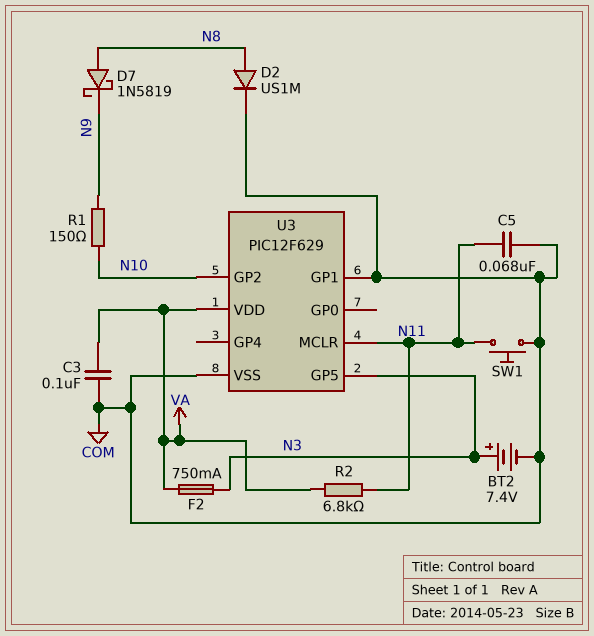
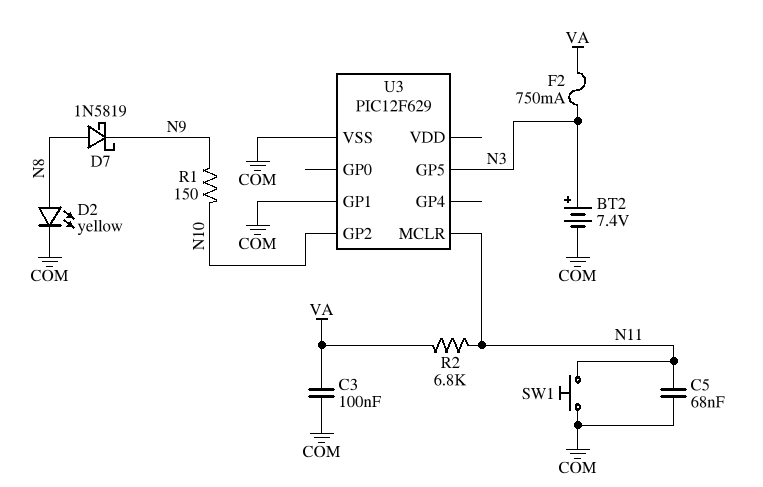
D2: diode US1M (A N8, K COM) -> LED yellow (A N8, K COM)
U3 pin VDD: VA -> none

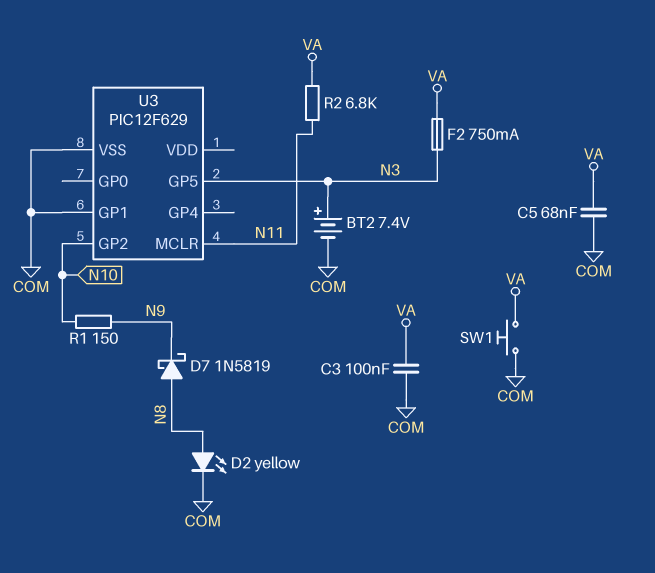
C5: 68nF (COM, N11) -> 68nF (COM, VA)
SW1: button (COM, N11) -> button (COM, VA)

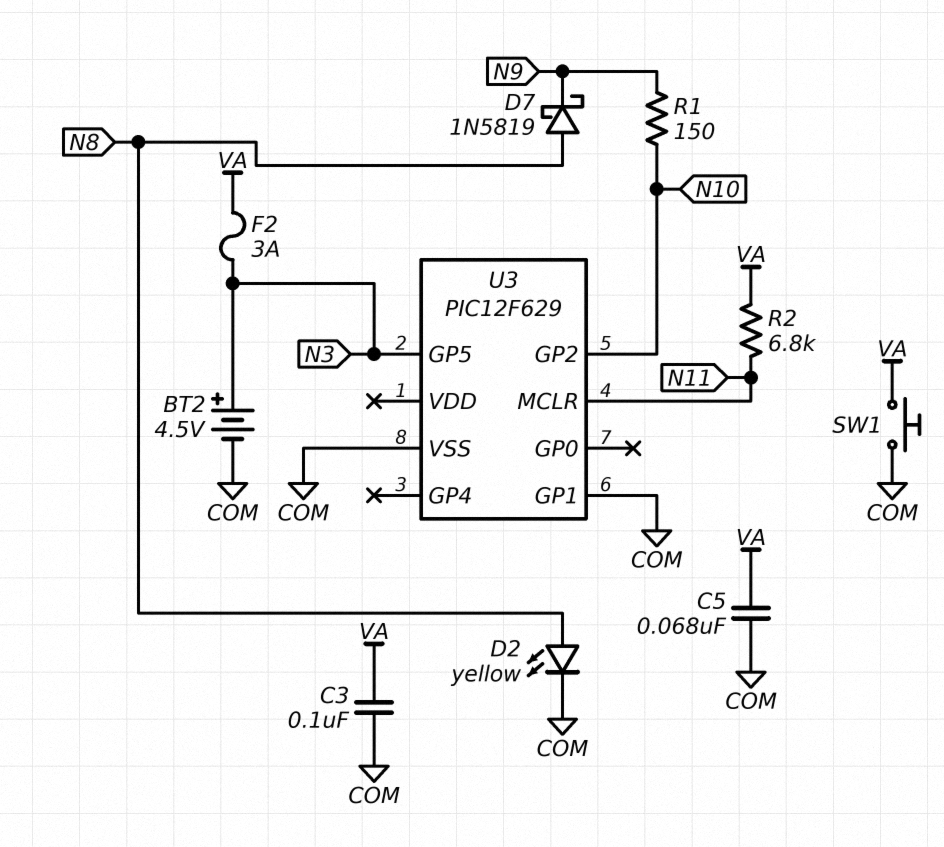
BT2: 7.4V (plus N3, minus COM) -> 4.5V (plus N3, minus COM)
F2: 750mA (N3, VA) -> 3A (N3, VA)

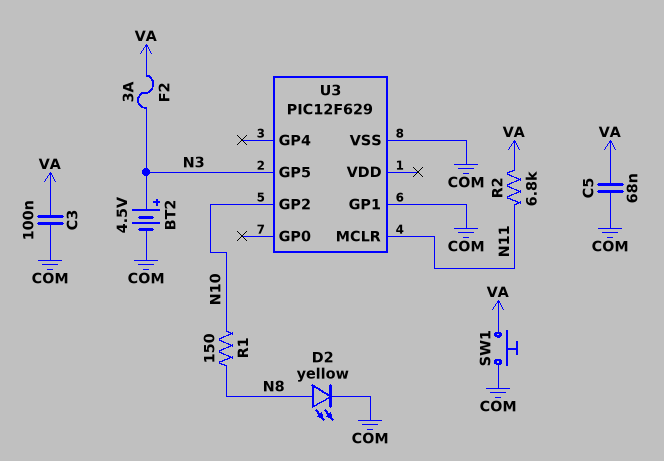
D7: schottky 1N5819 (A N8, K N9) -> none
R1: 150 (N9, N10) -> 150 (N8, N10)

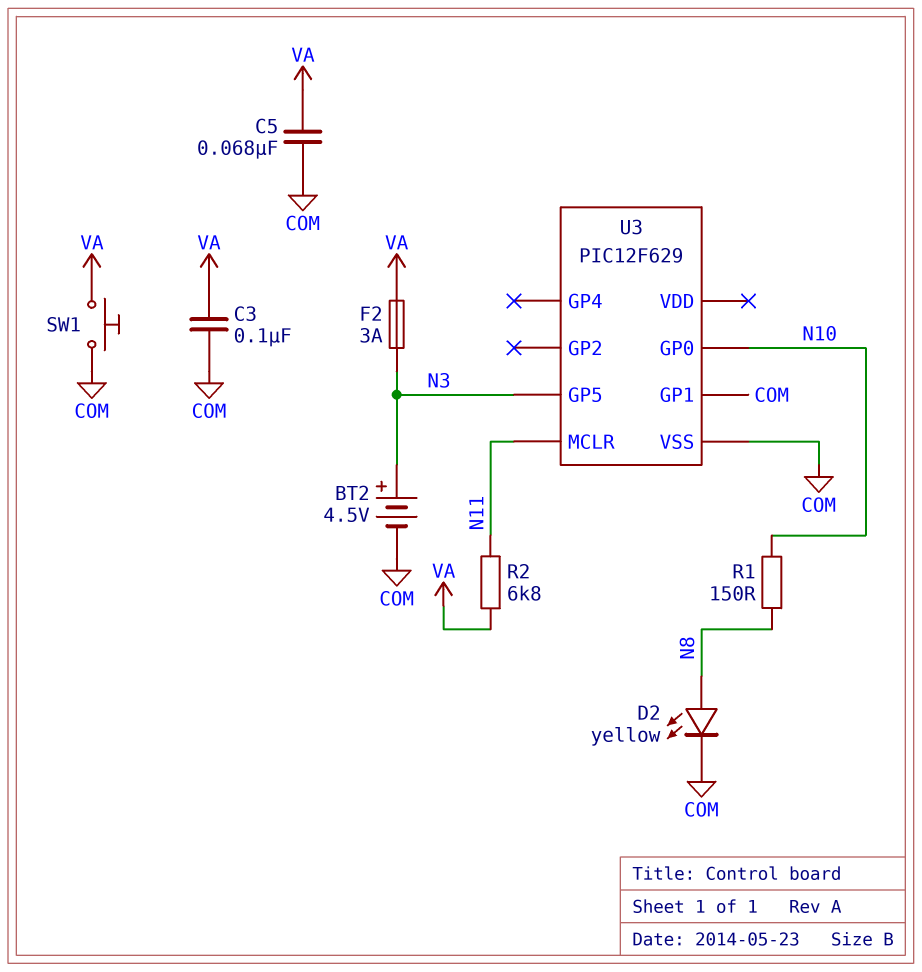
U3 pin GP0: none -> N10
U3 pin GP2: N10 -> none

